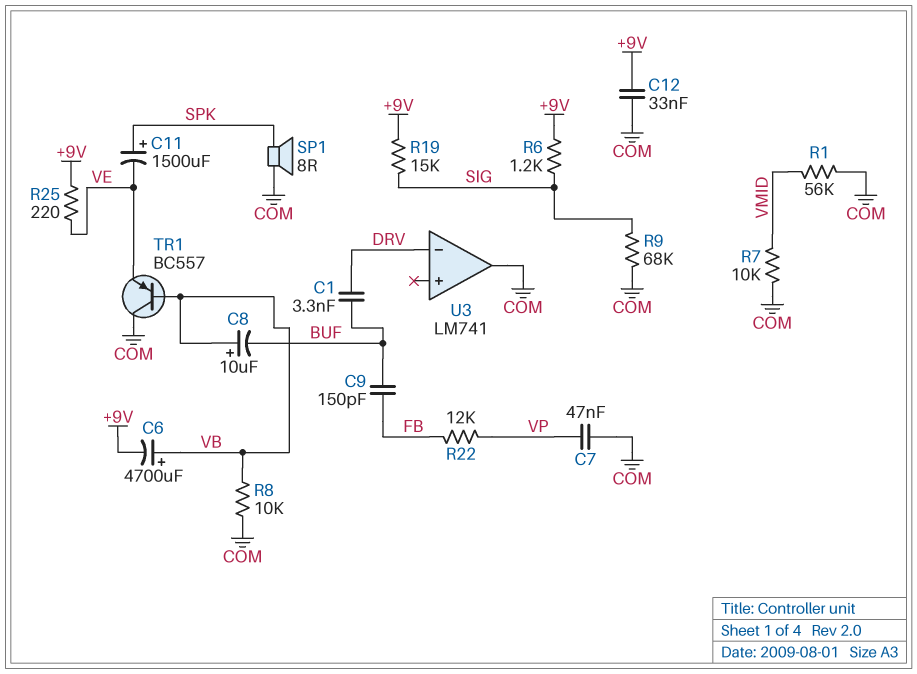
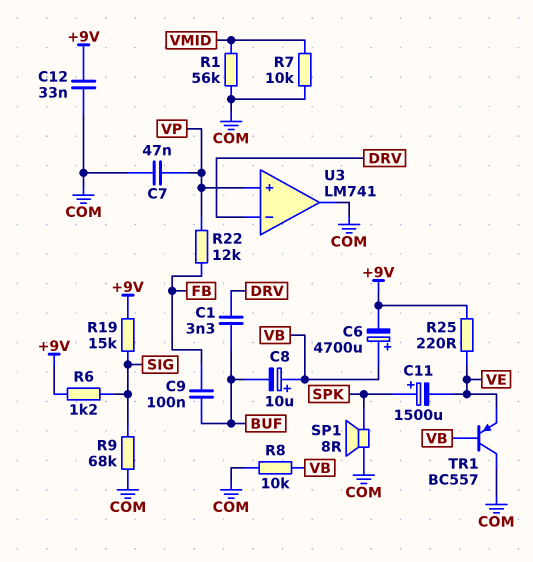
C9: 150pF (BUF, FB) -> 100nF (BUF, FB)
U3 pin in+: none -> VP

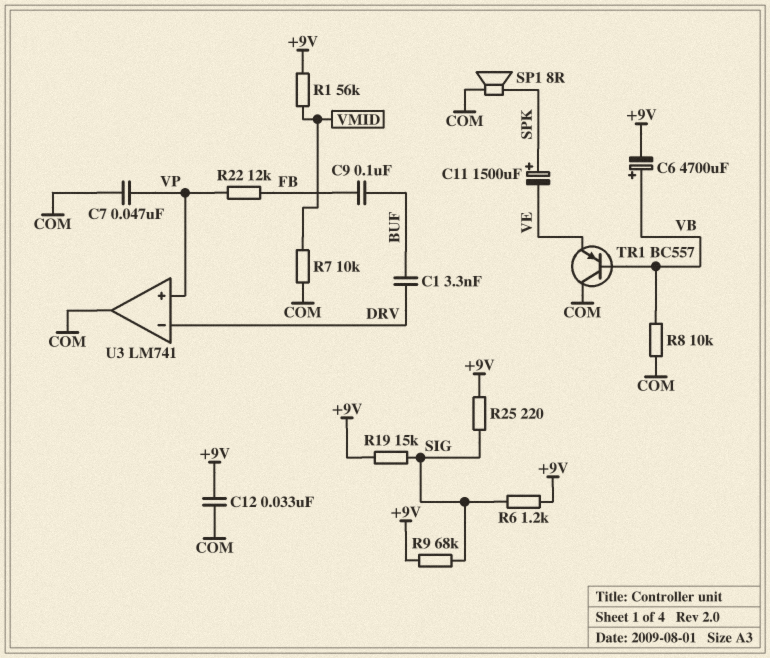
C8: 10uF (plus VB, minus BUF) -> none
R1: 56k (COM, VMID) -> 56k (+9V, VMID)
R9: 68k (COM, SIG) -> 68k (+9V, SIG)
R25: 220 (+9V, VE) -> 220 (+9V, SIG)

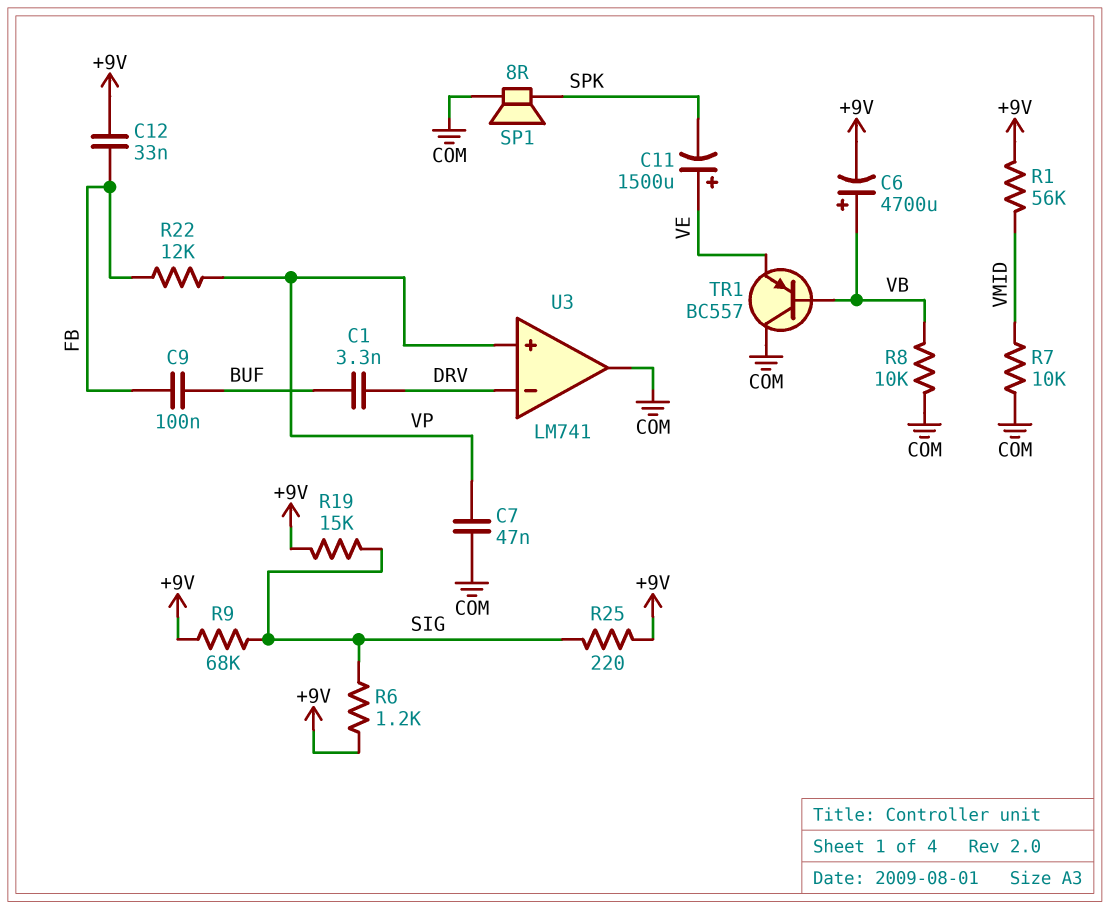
C11: 1500uF (plus SPK, minus VE) -> 1500uF (plus VE, minus SPK)
C12: 33nF (+9V, COM) -> 33nF (+9V, FB)

